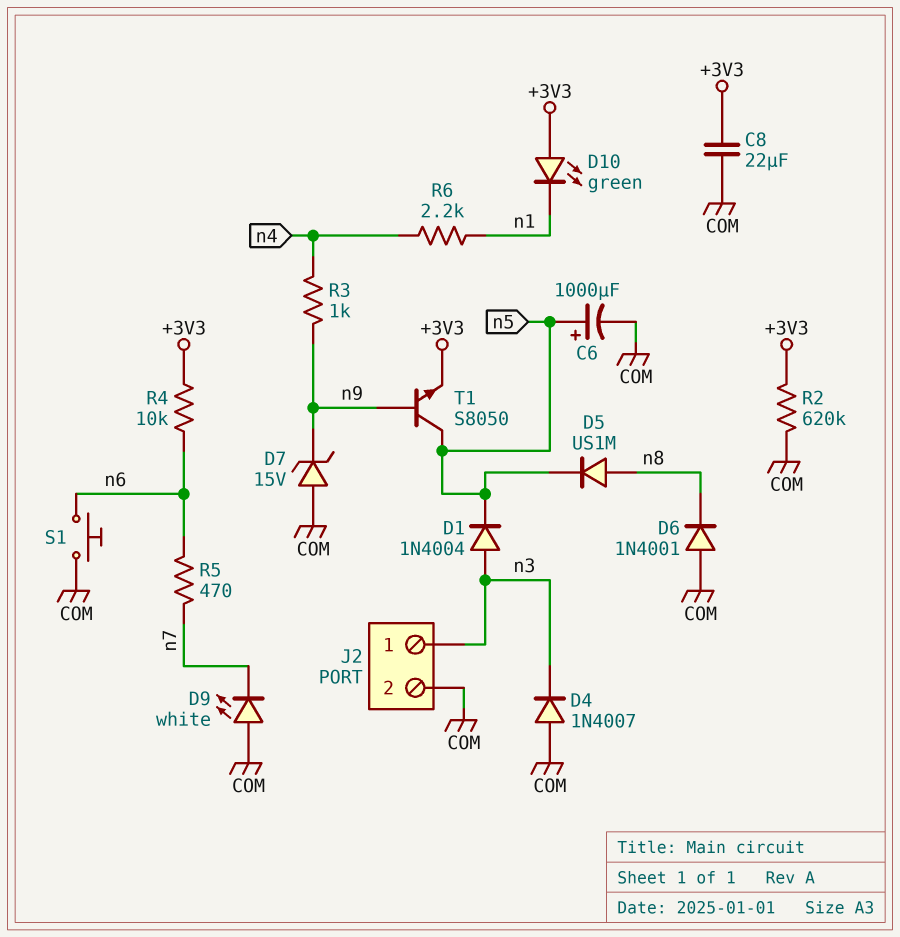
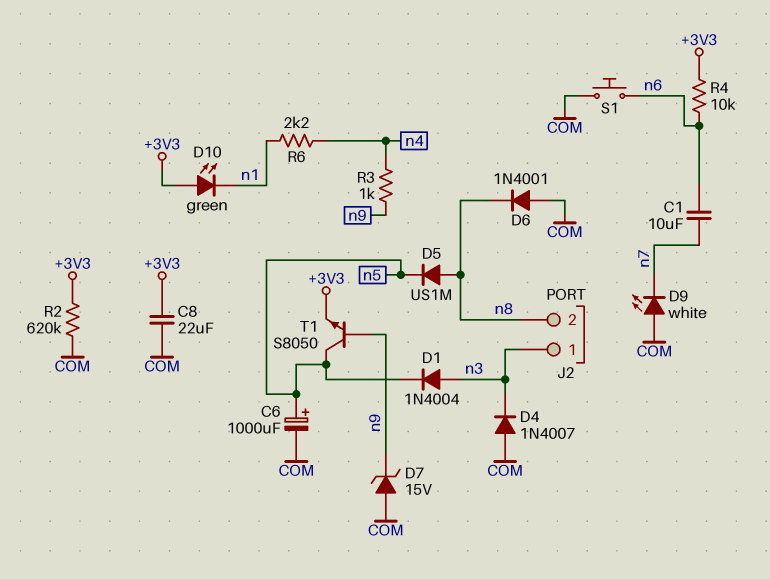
C1: none -> 10uF (n6, n7)
J2 pin 2: COM -> n8
R5: 470 (n6, n7) -> none

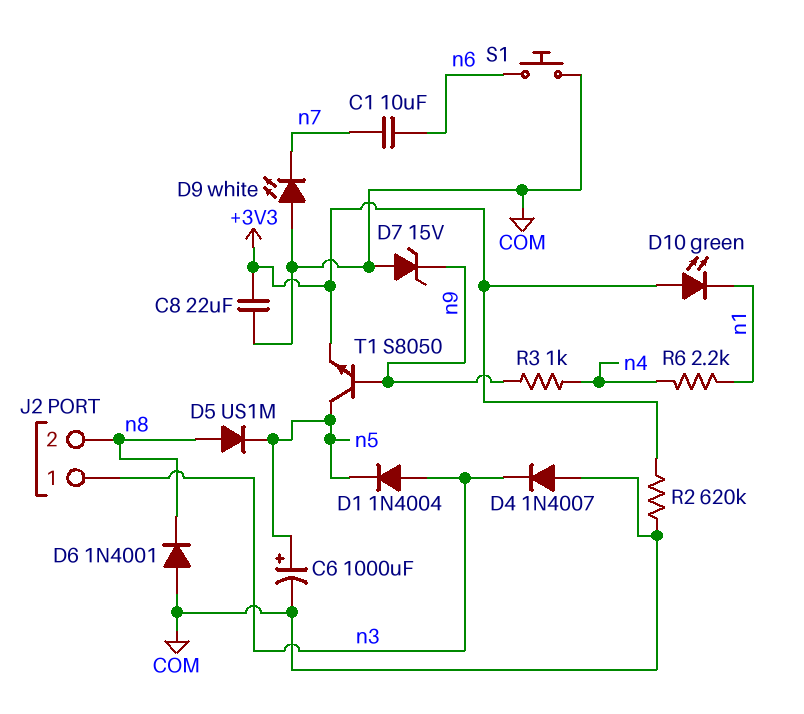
R4: 10k (+3V3, n6) -> none

